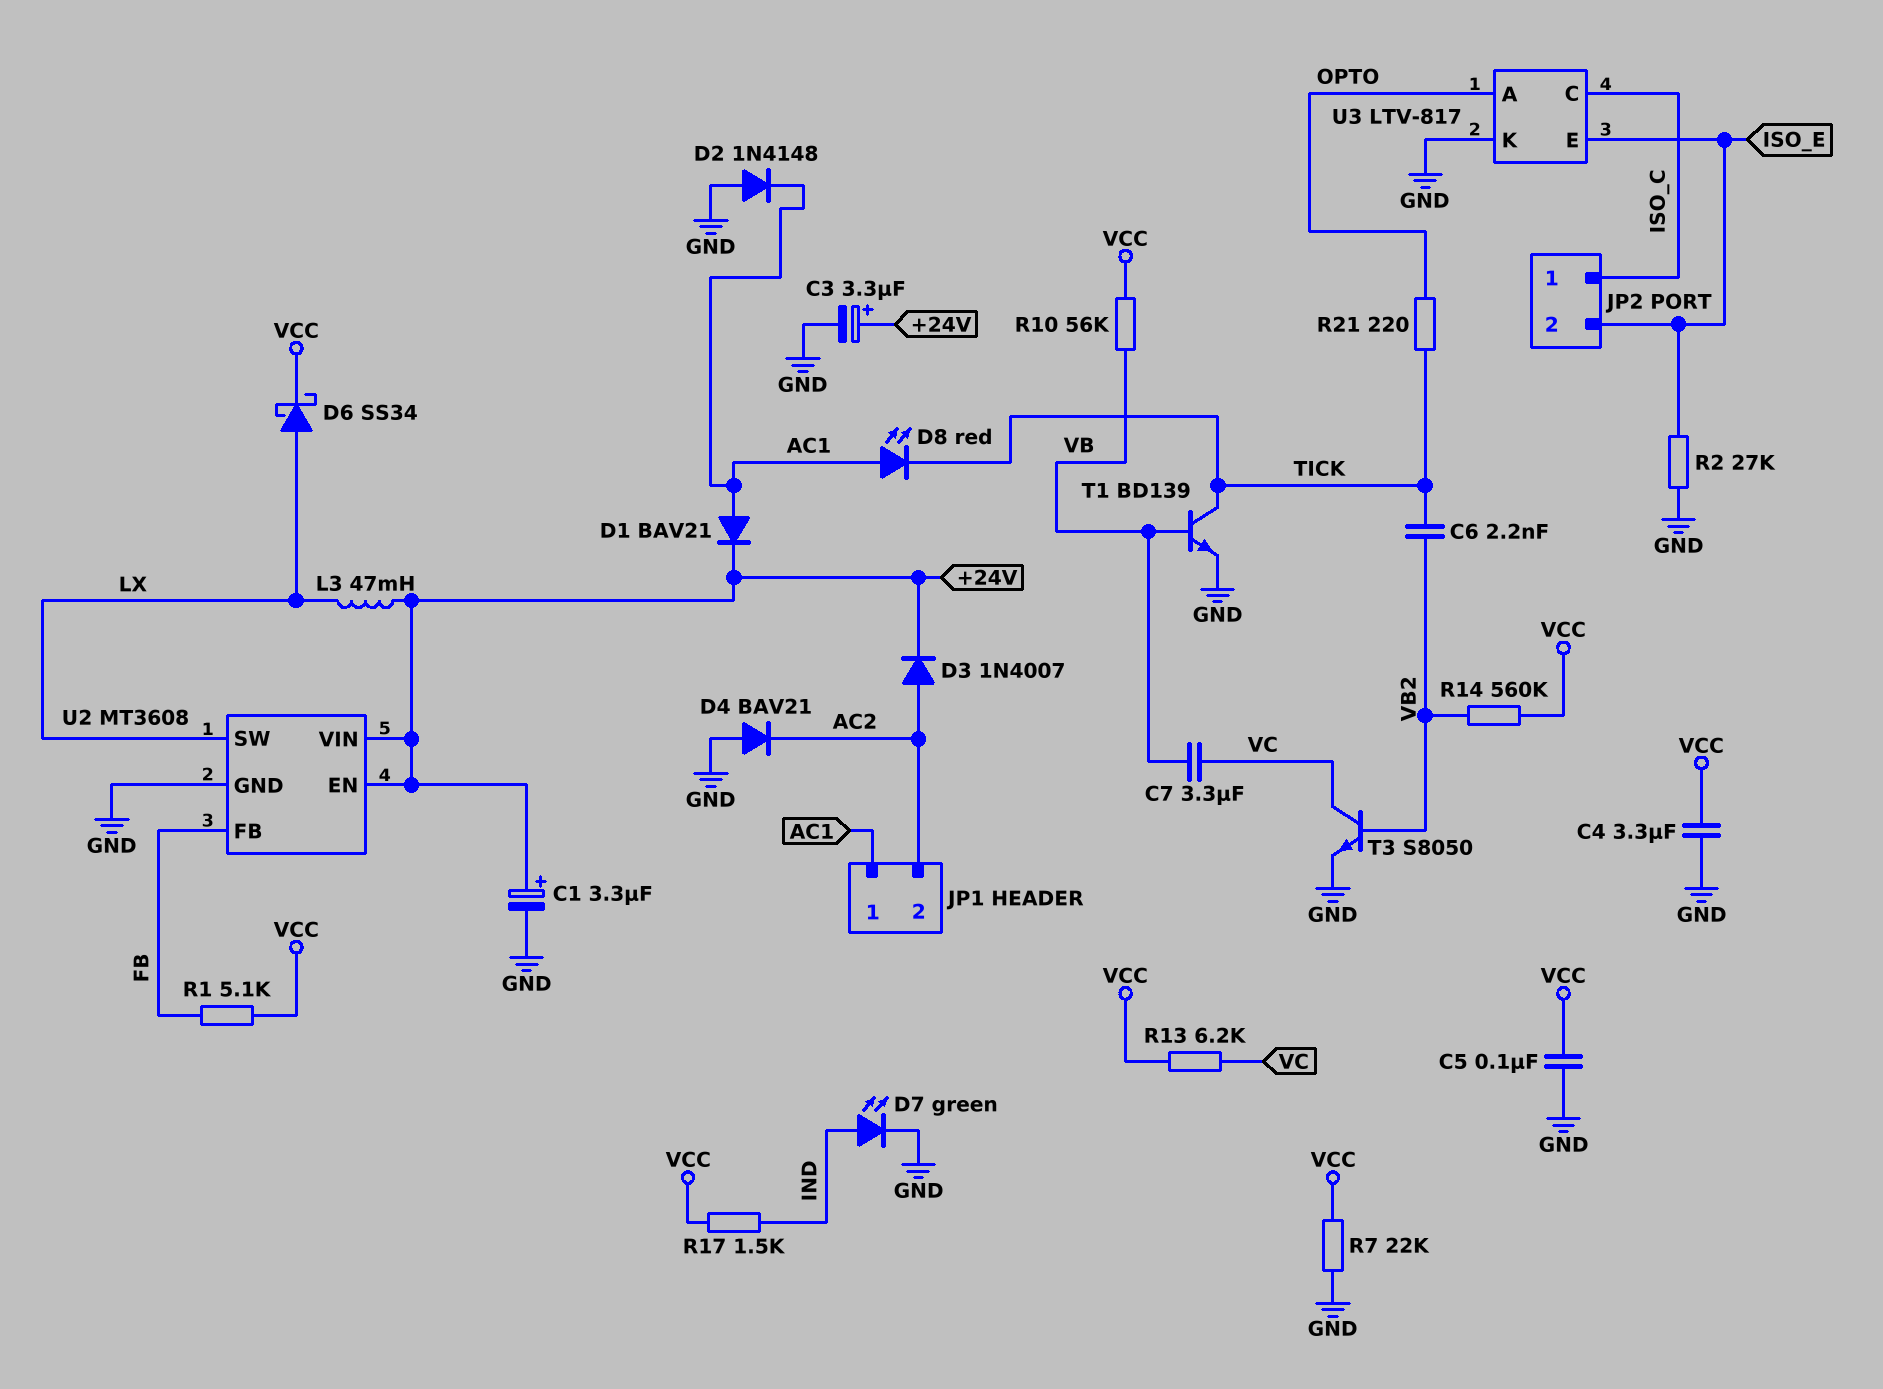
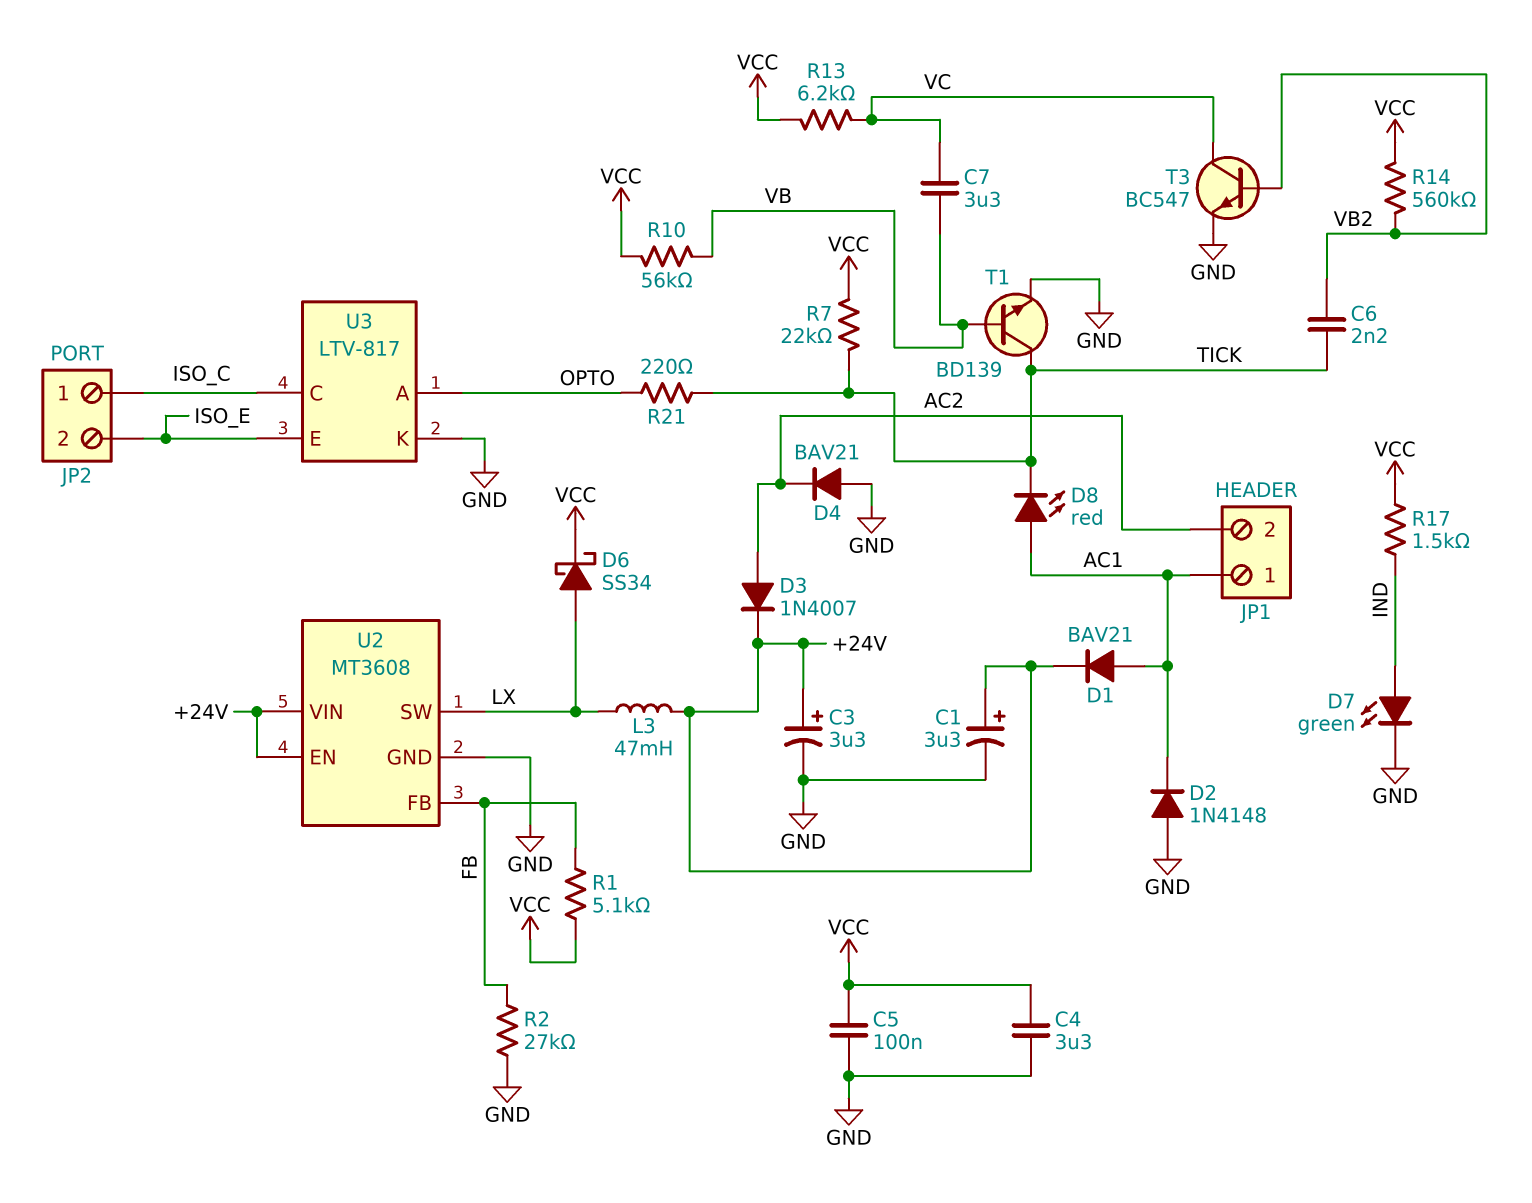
R2: 27k (GND, ISO_E) -> 27k (FB, GND)
R7: 22k (GND, VCC) -> 22k (TICK, VCC)
T3: NPN S8050 (B VB2, C VC, E GND) -> NPN BC547 (B VB2, C VC, E GND)

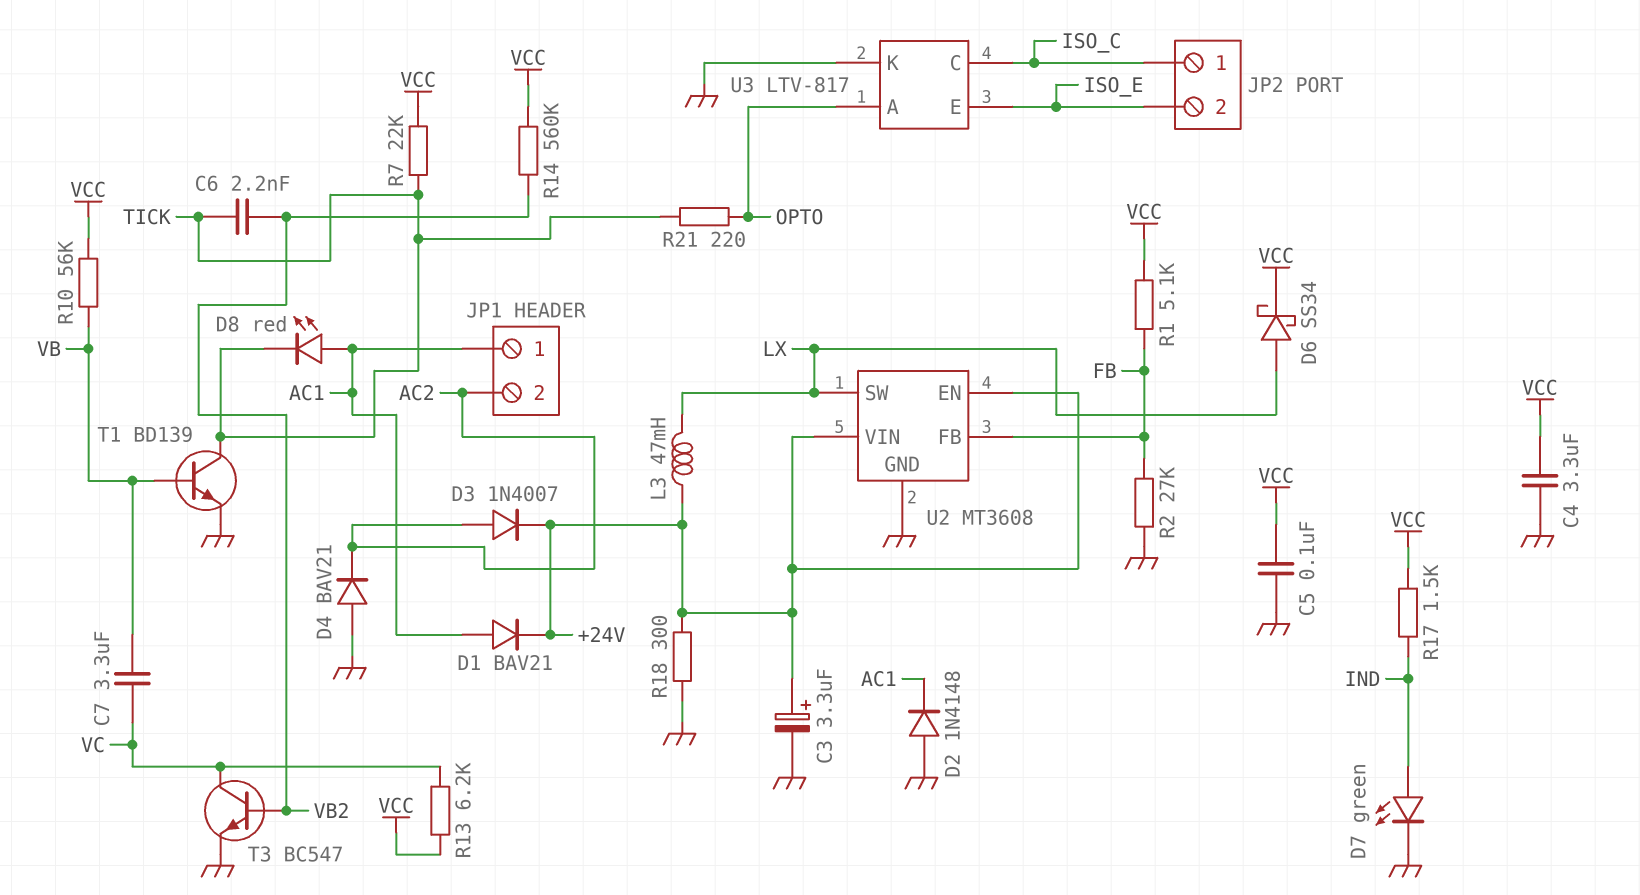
C1: 3.3uF (plus +24V, minus GND) -> none
R18: none -> 300 (+24V, GND)

